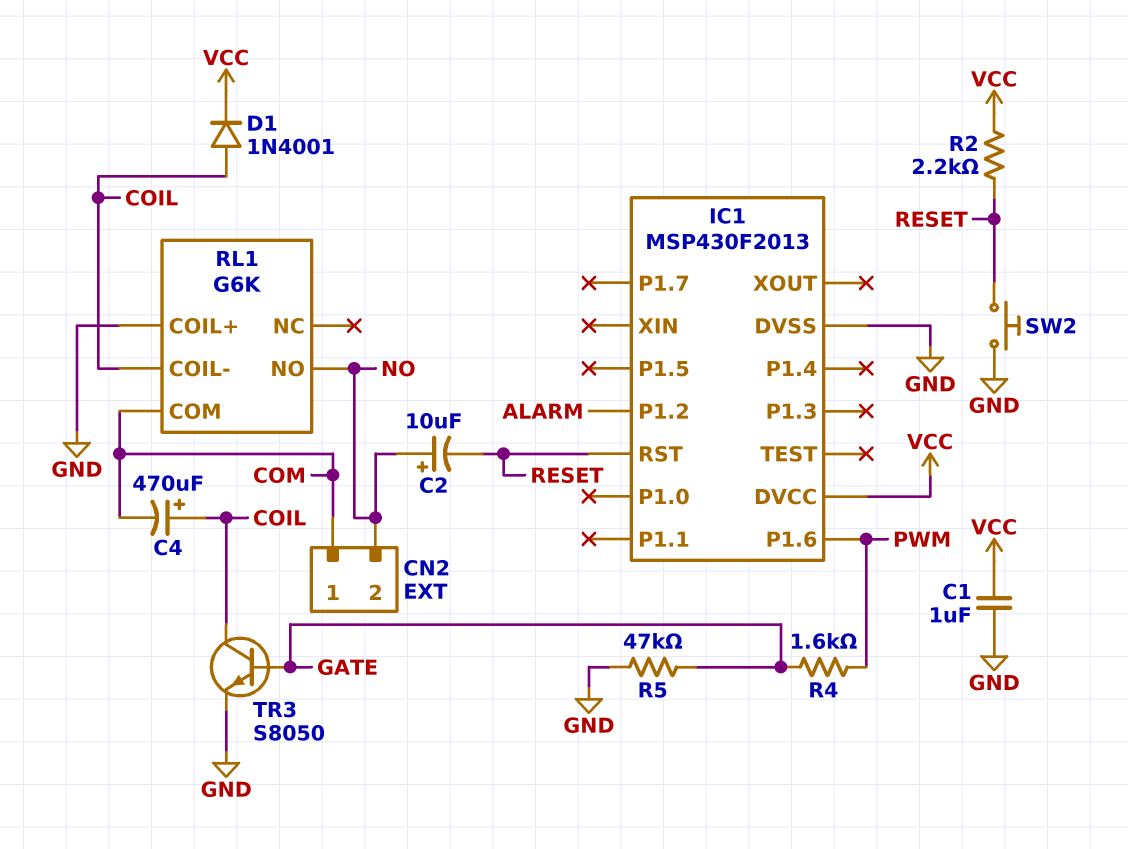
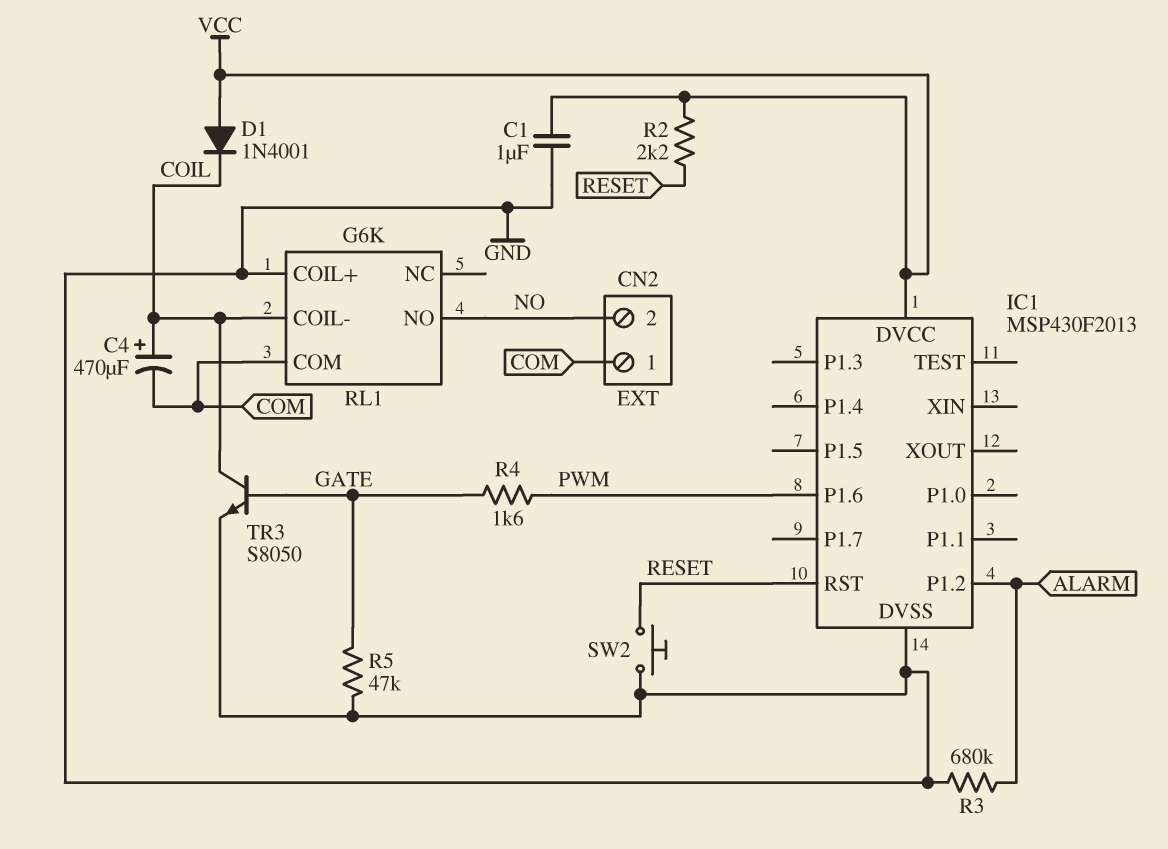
C2: 10uF (plus NO, minus RESET) -> none
D1: diode 1N4001 (A COIL, K VCC) -> diode 1N4001 (A VCC, K COIL)
R3: none -> 680k (ALARM, GND)

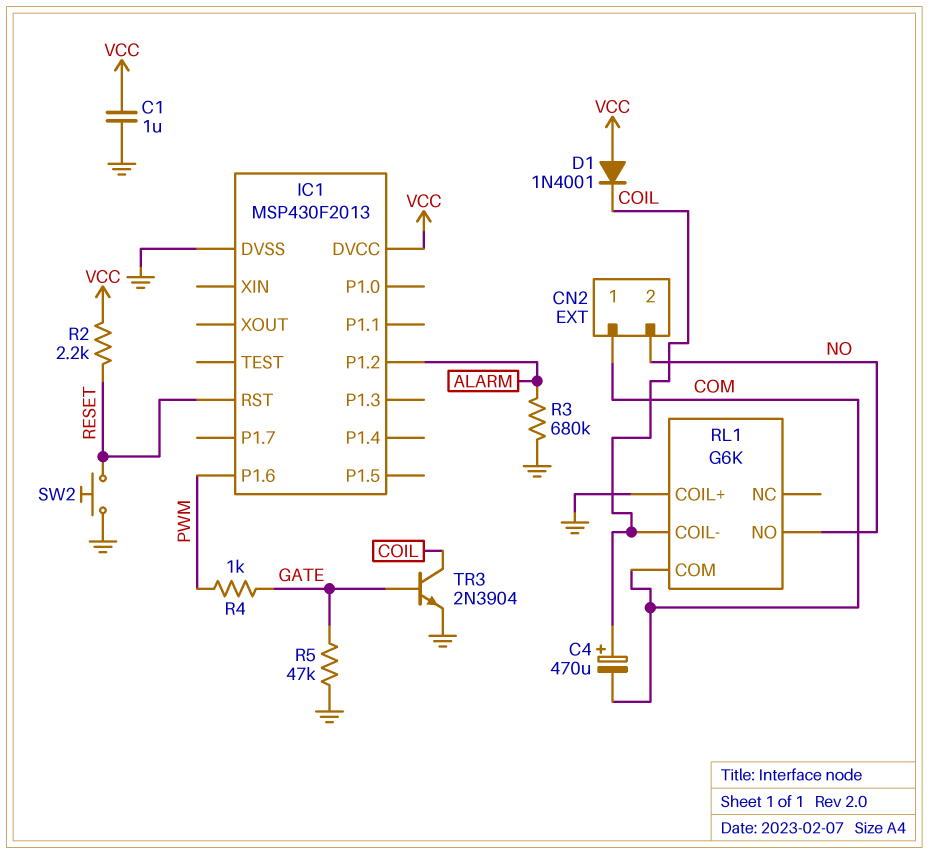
R4: 1.6k (GATE, PWM) -> 1k (GATE, PWM)
TR3: NPN S8050 (B GATE, C COIL, E GND) -> NPN 2N3904 (B GATE, C COIL, E GND)

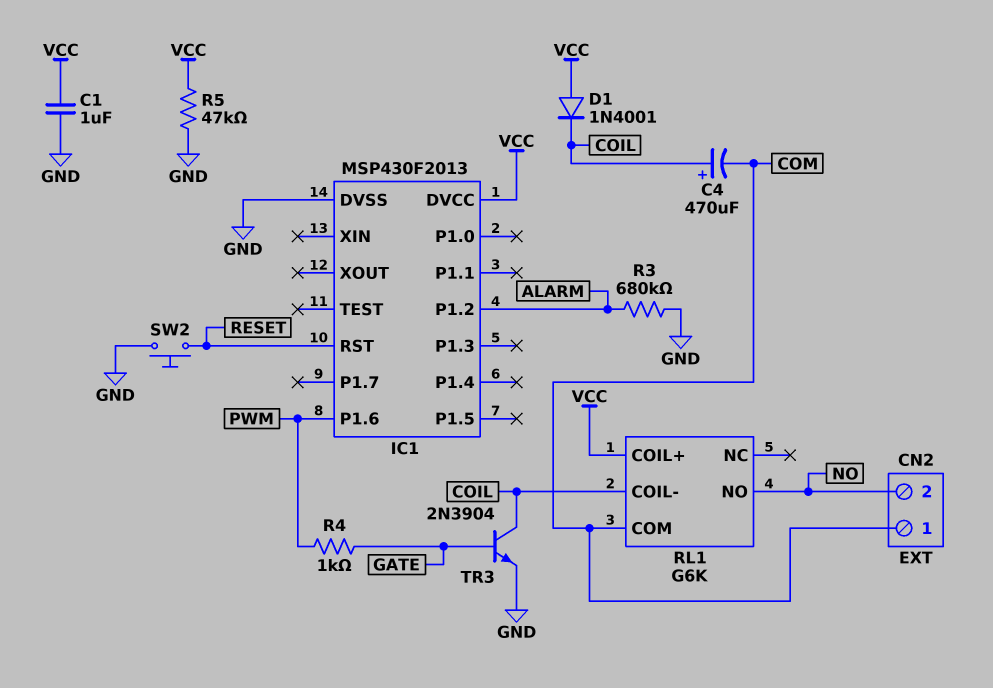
R2: 2.2k (RESET, VCC) -> none
R5: 47k (GATE, GND) -> 47k (GND, VCC)
RL1 pin COIL+: GND -> VCC

